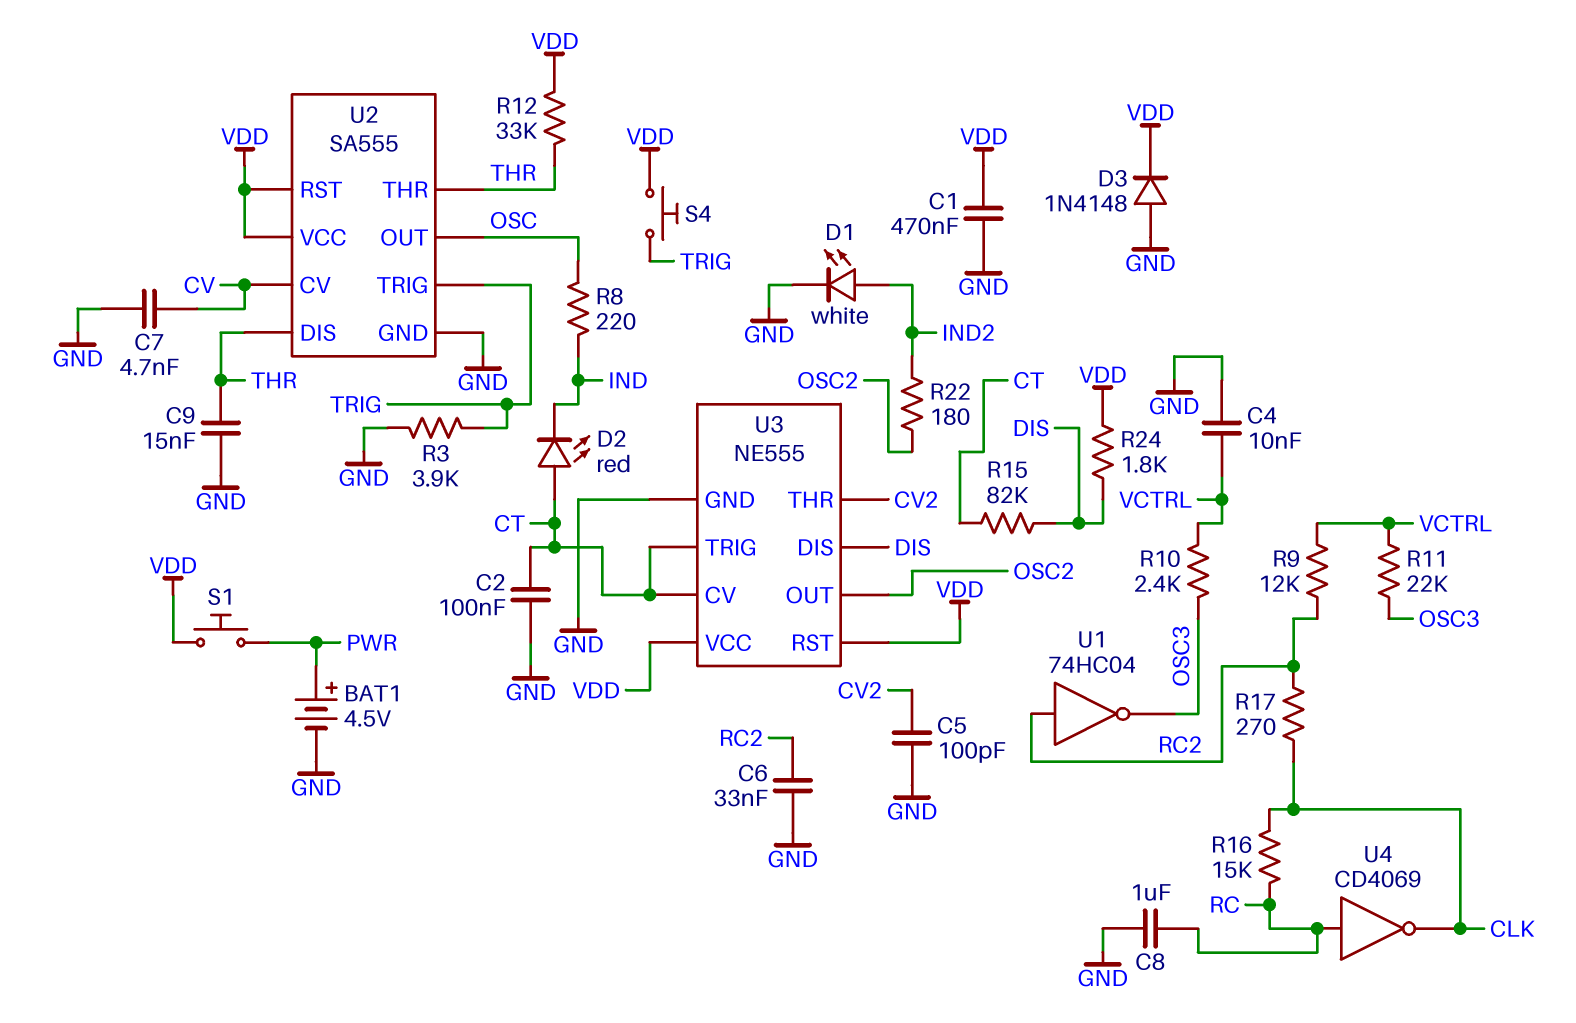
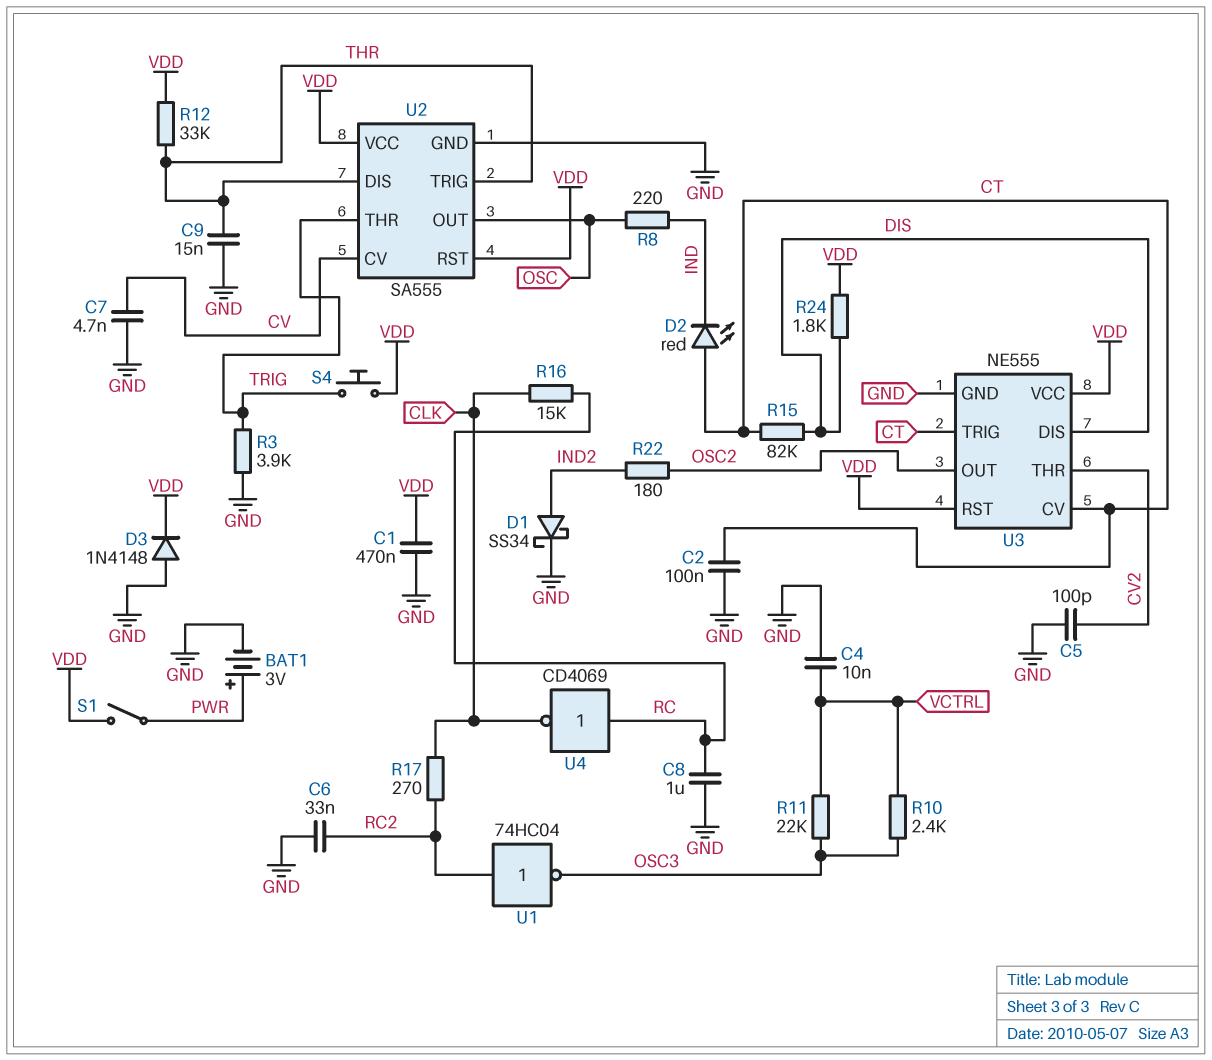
BAT1: 4.5V (plus PWR, minus GND) -> 3V (plus PWR, minus GND)
D1: LED white (A IND2, K GND) -> schottky SS34 (A IND2, K GND)
R9: 12k (RC2, VCTRL) -> none
S1: button (PWR, VDD) -> switch (PWR, VDD)
U2 pin THR: THR -> TRIG
U2 pin TRIG: TRIG -> THR

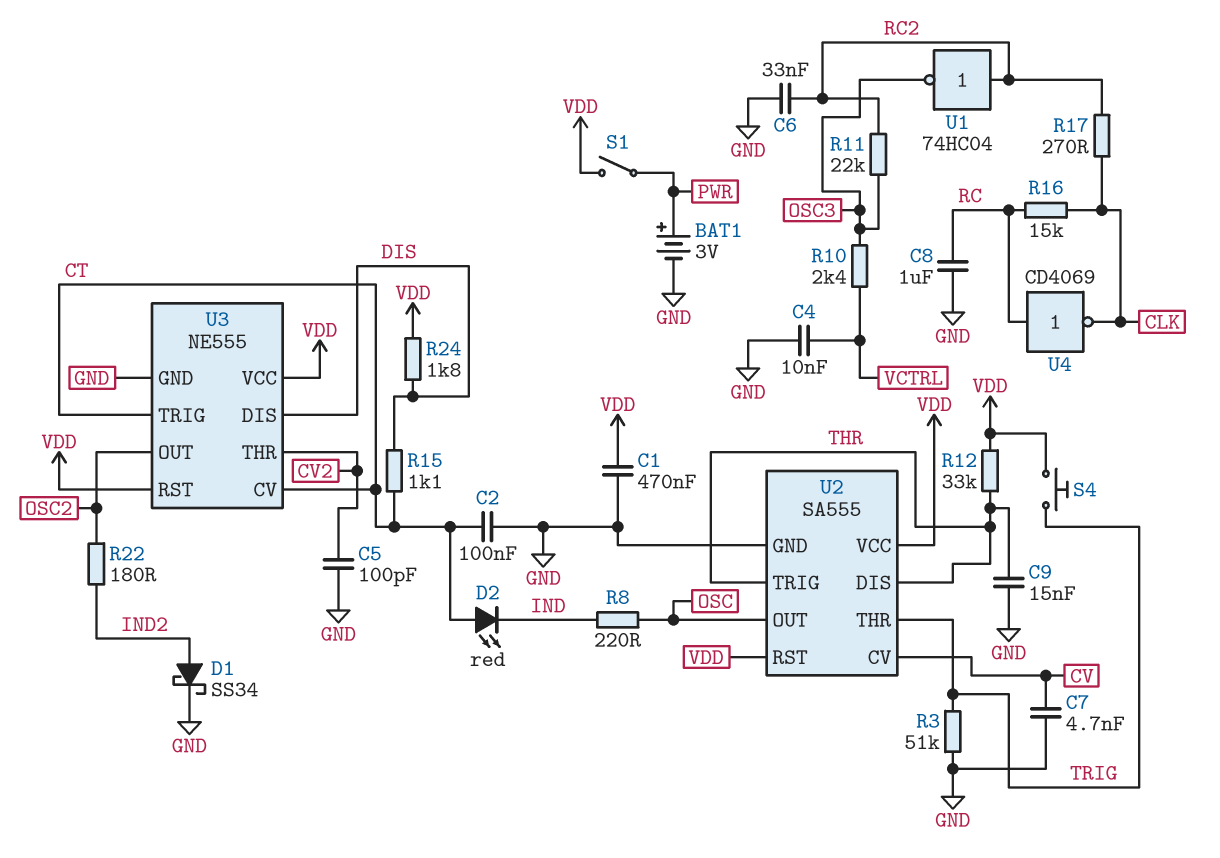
D3: diode 1N4148 (A GND, K VDD) -> none
R3: 3.9k (GND, TRIG) -> 51k (GND, TRIG)
R11: 22k (OSC3, VCTRL) -> 22k (OSC3, RC2)
R15: 82k (CT, DIS) -> 1.1k (CT, DIS)

